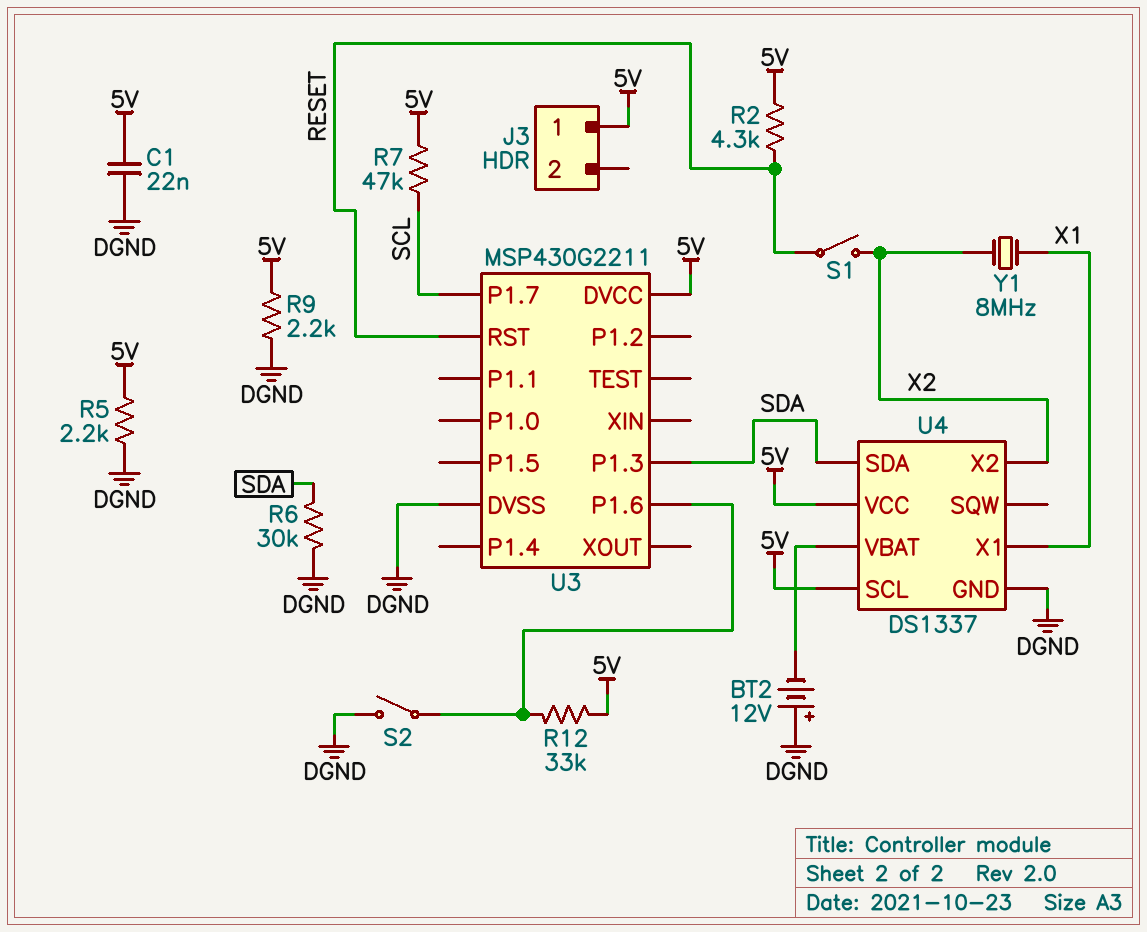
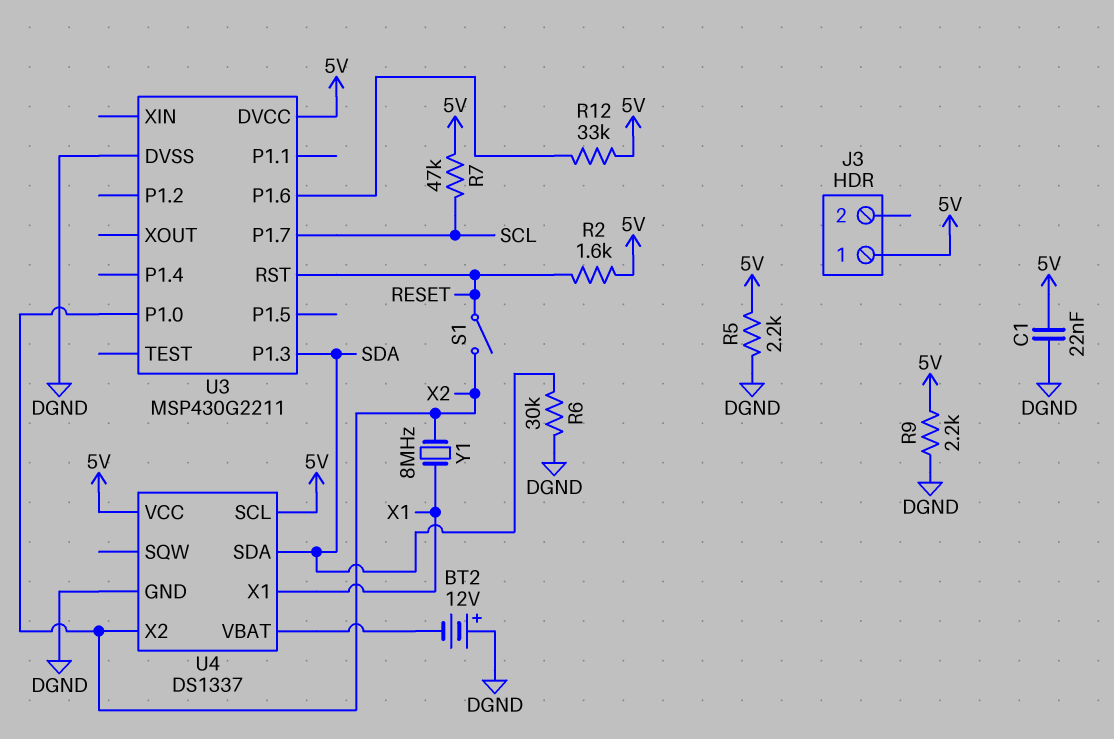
R2: 4.3k (5V, RESET) -> 1.6k (5V, RESET)
S2: switch (DGND, U3/P1.6) -> none
U3 pin P1.0: none -> X2

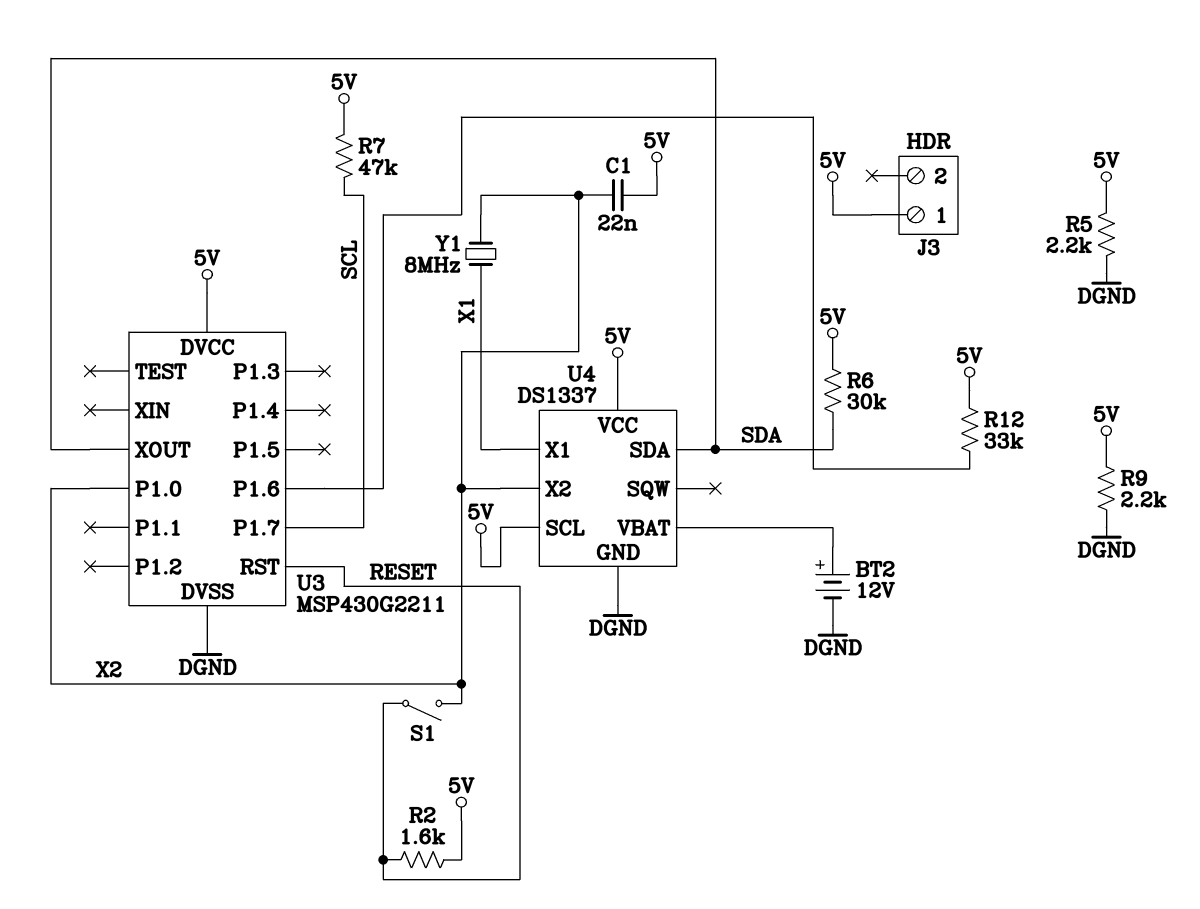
BT2: 12V (plus DGND, minus U4/VBAT) -> 12V (plus U4/VBAT, minus DGND)
C1: 22nF (5V, DGND) -> 22nF (5V, X2)
R6: 30k (DGND, SDA) -> 30k (5V, SDA)
U3 pin P1.3: SDA -> none
U3 pin XOUT: none -> SDA

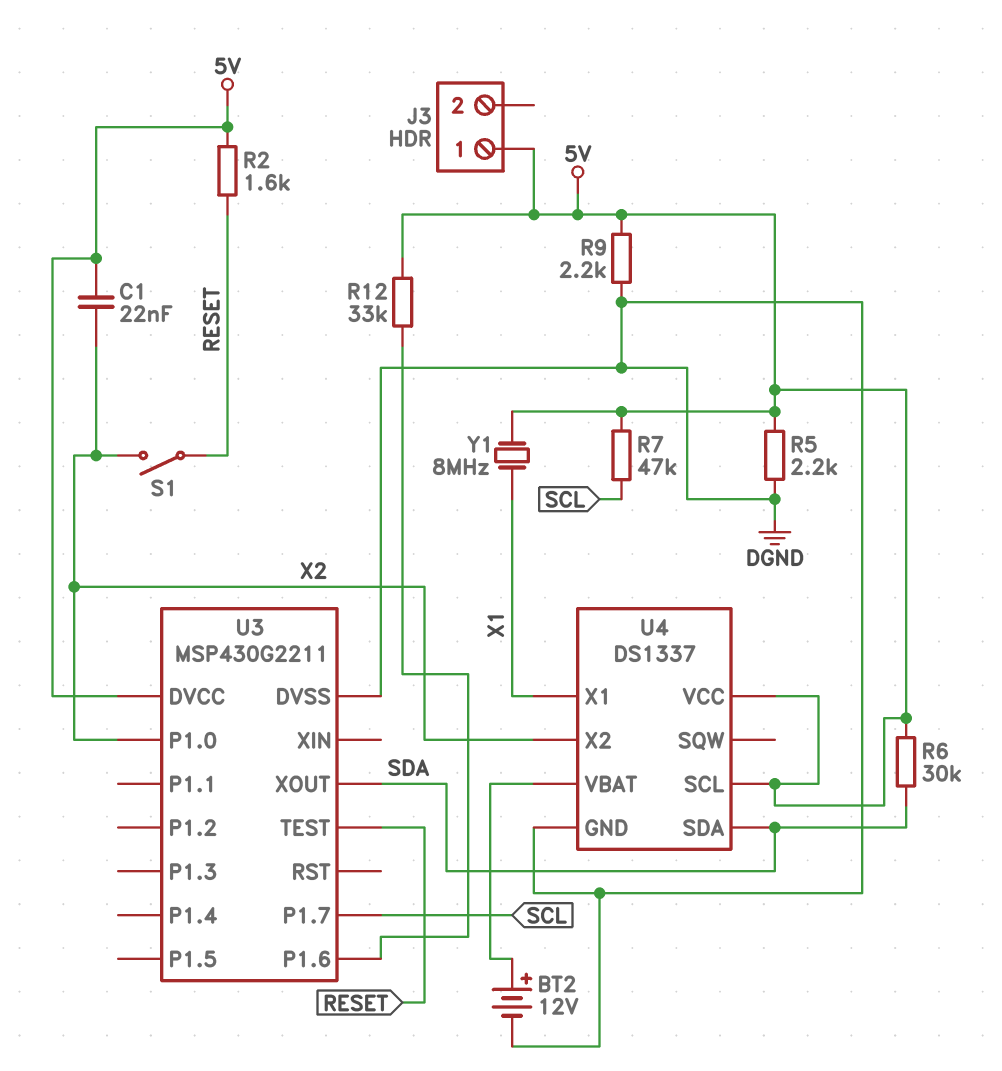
U3 pin RST: RESET -> none
U3 pin TEST: none -> RESET
Y1: 8MHz (X1, X2) -> 8MHz (5V, X1)

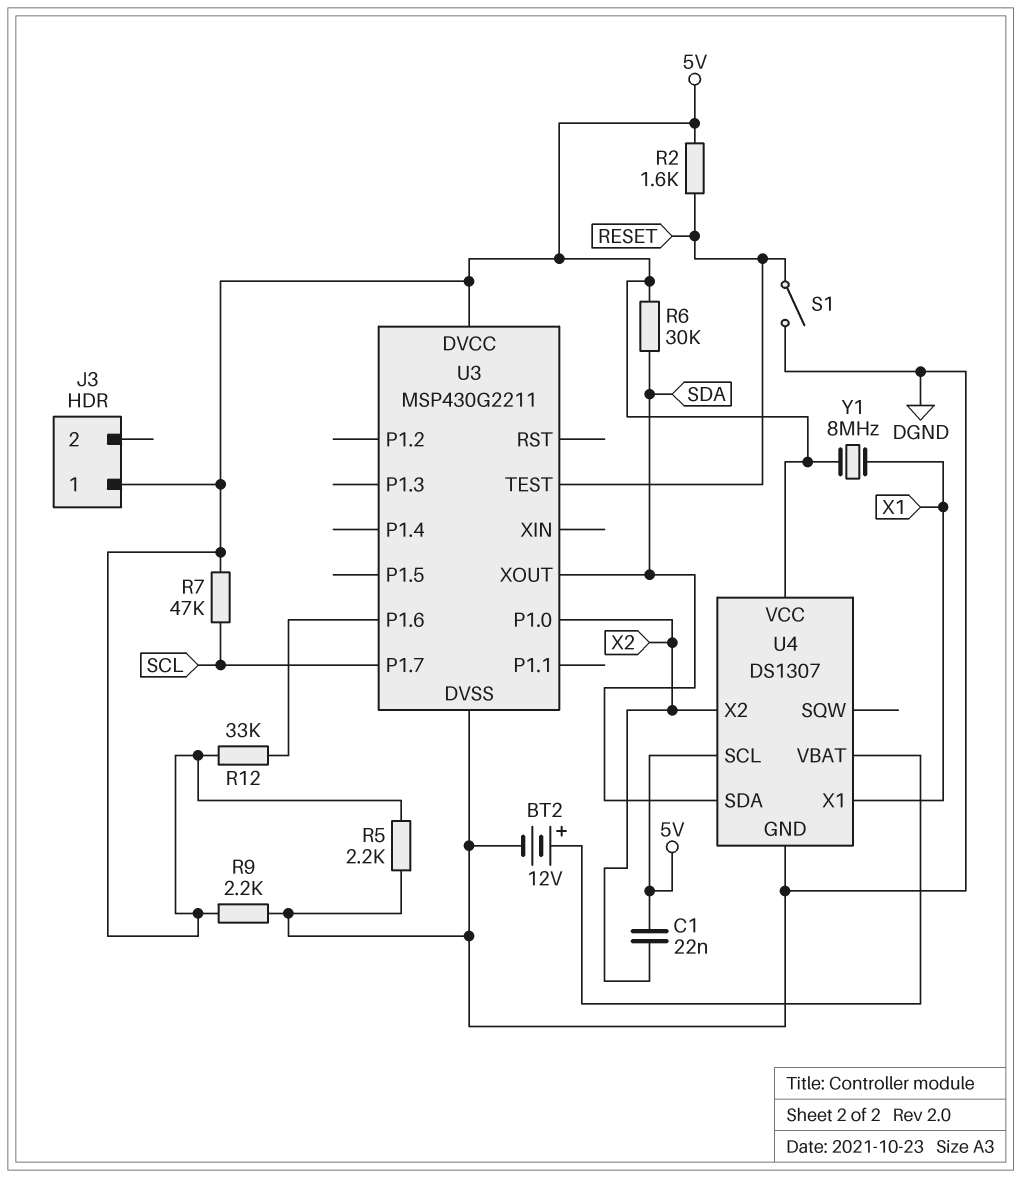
S1: switch (RESET, X2) -> switch (DGND, RESET)
U4: DS1337 -> DS1307

